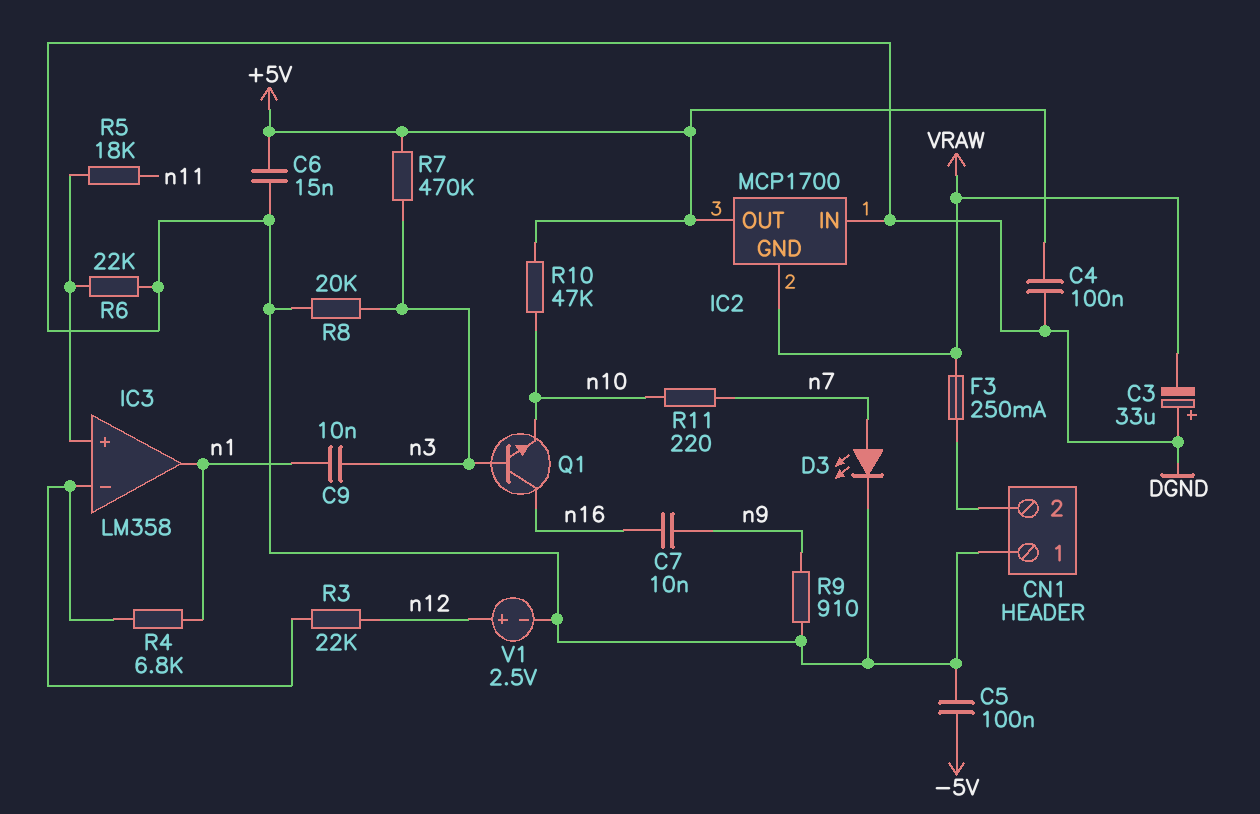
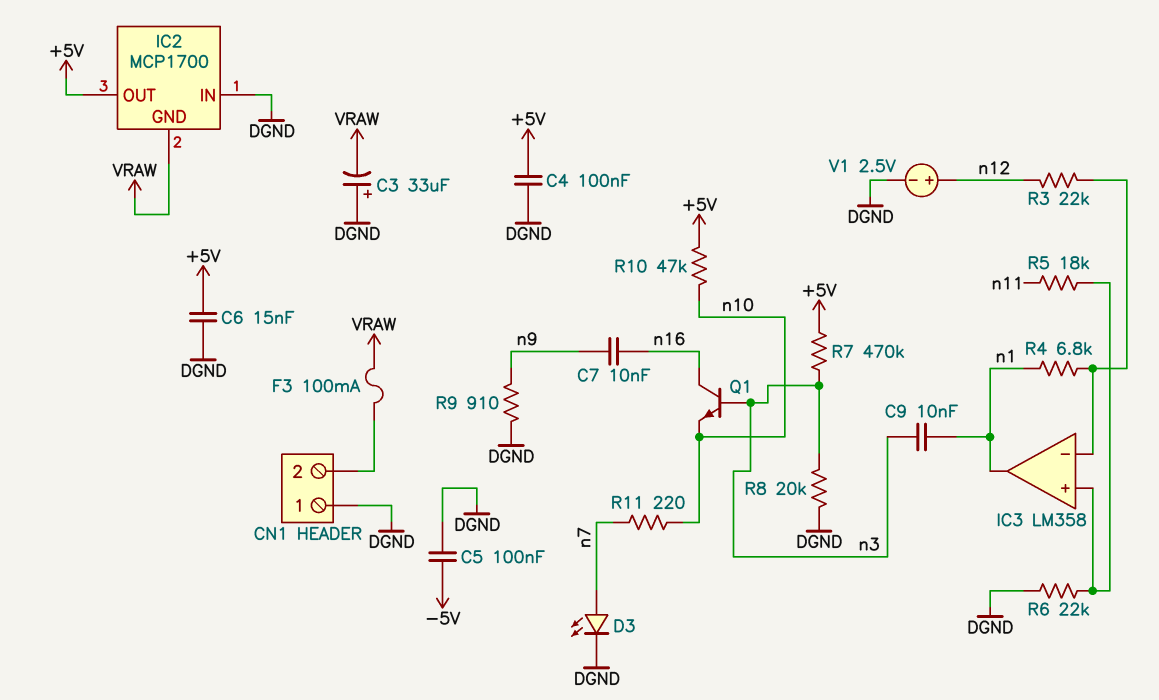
F3: 250mA (CN1/2, VRAW) -> 100mA (CN1/2, VRAW)

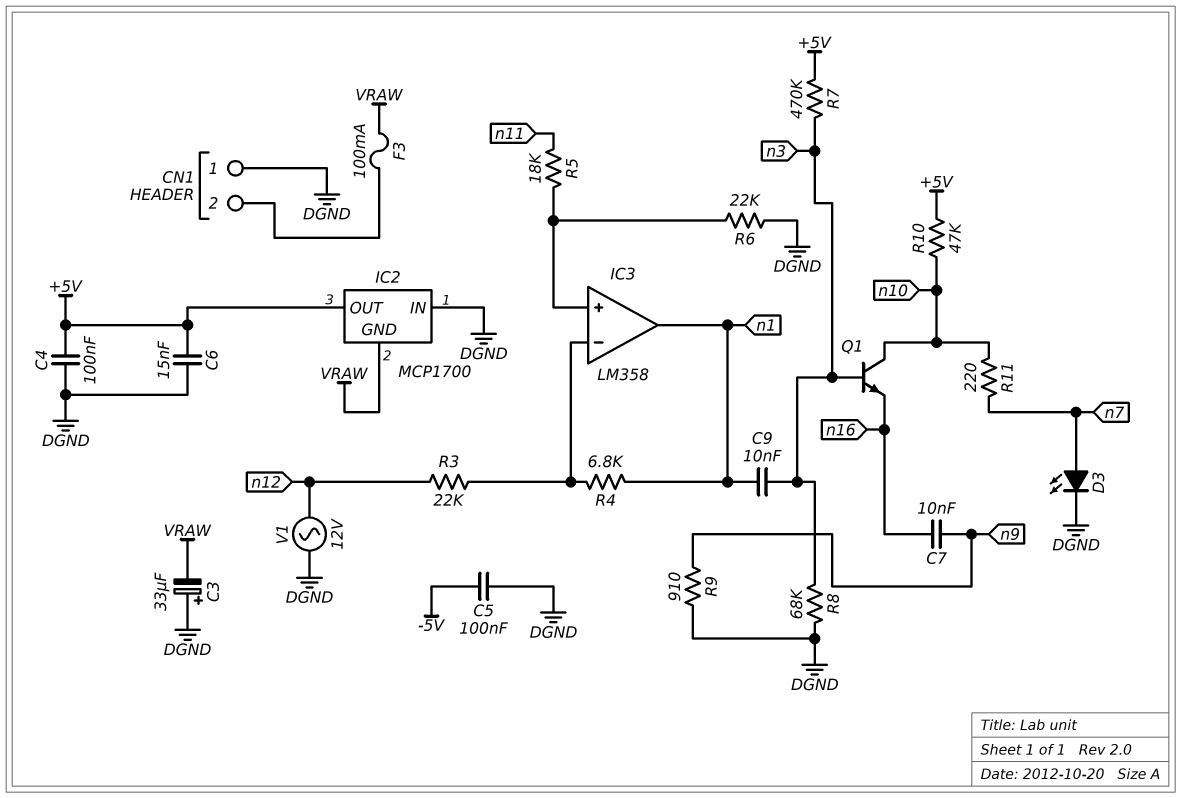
Q1: NPN (B n3, C n16, E n10) -> NPN (B n3, C n10, E n16)
R8: 20k (DGND, n3) -> 68k (DGND, n3)
V1: 2.5V (plus n12, minus DGND) -> AC 12V (DGND, n12)

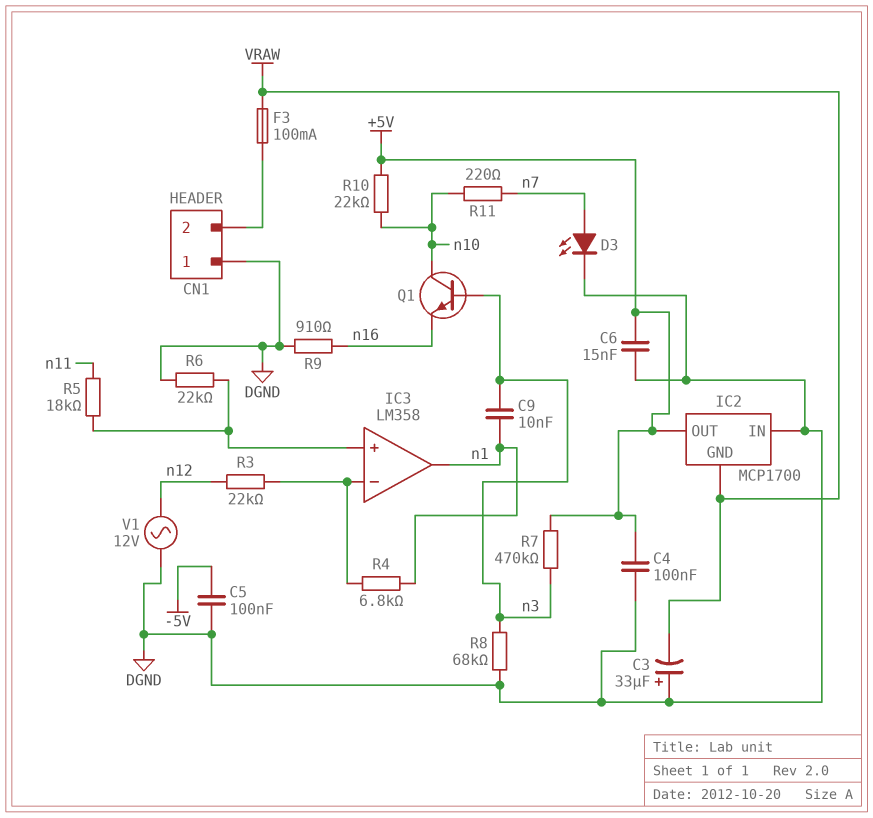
C7: 10nF (n9, n16) -> none
R9: 910 (DGND, n9) -> 910 (DGND, n16)
R10: 47k (+5V, n10) -> 22k (+5V, n10)

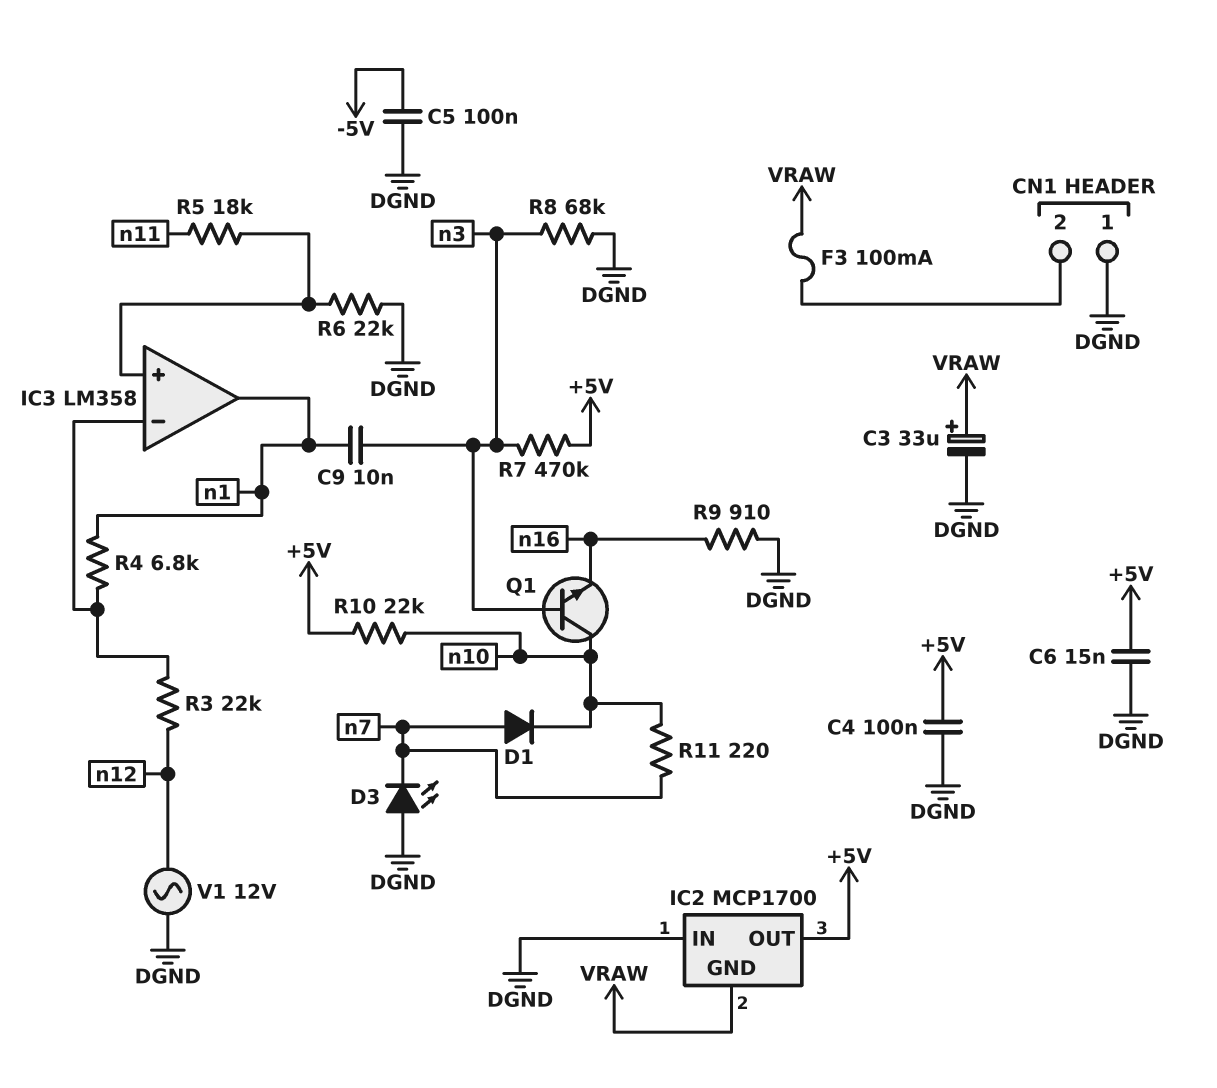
C3: 33uF (plus DGND, minus VRAW) -> 33uF (plus VRAW, minus DGND)
D1: none -> diode (A n7, K n10)
D3: LED (A n7, K DGND) -> LED (A DGND, K n7)

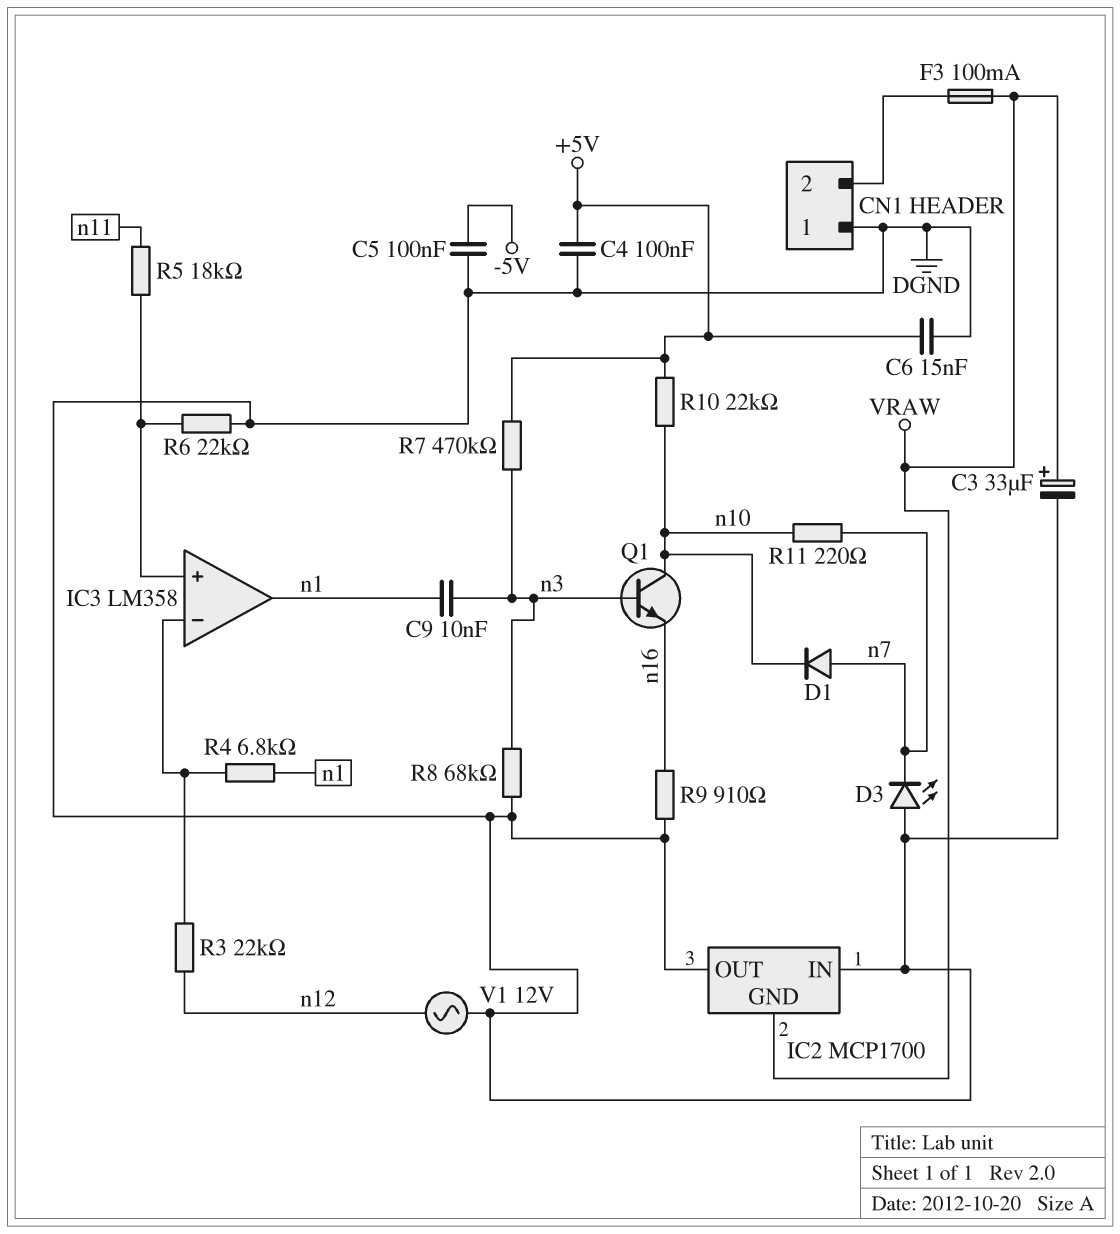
IC2 pin OUT: +5V -> DGND

